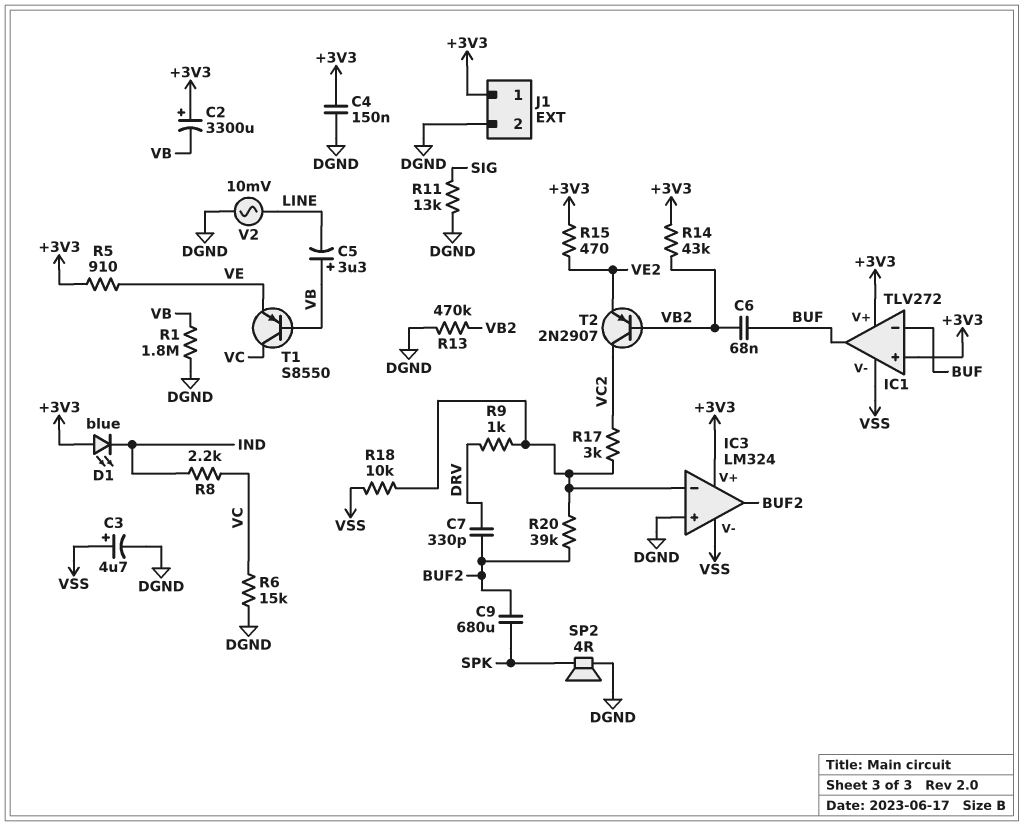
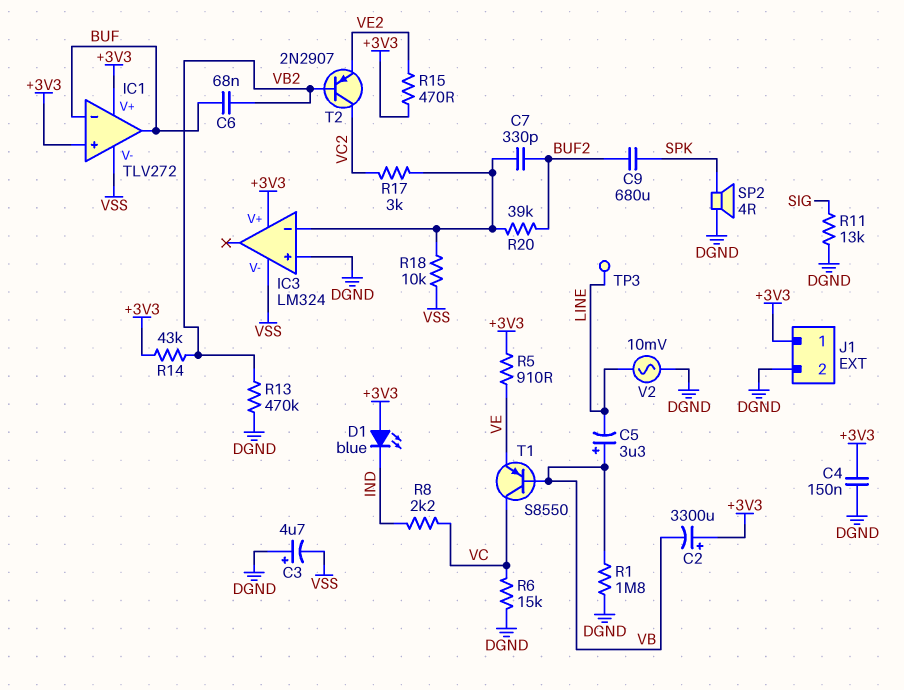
C3: 4.7uF (plus VSS, minus DGND) -> 4.7uF (plus DGND, minus VSS)
C7: 330pF (BUF2, DRV) -> 330pF (BUF2, IC3/in-)
IC3 pin out: BUF2 -> none
R9: 1k (DRV, IC3/in-) -> none
TP3: none -> test point (LINE)

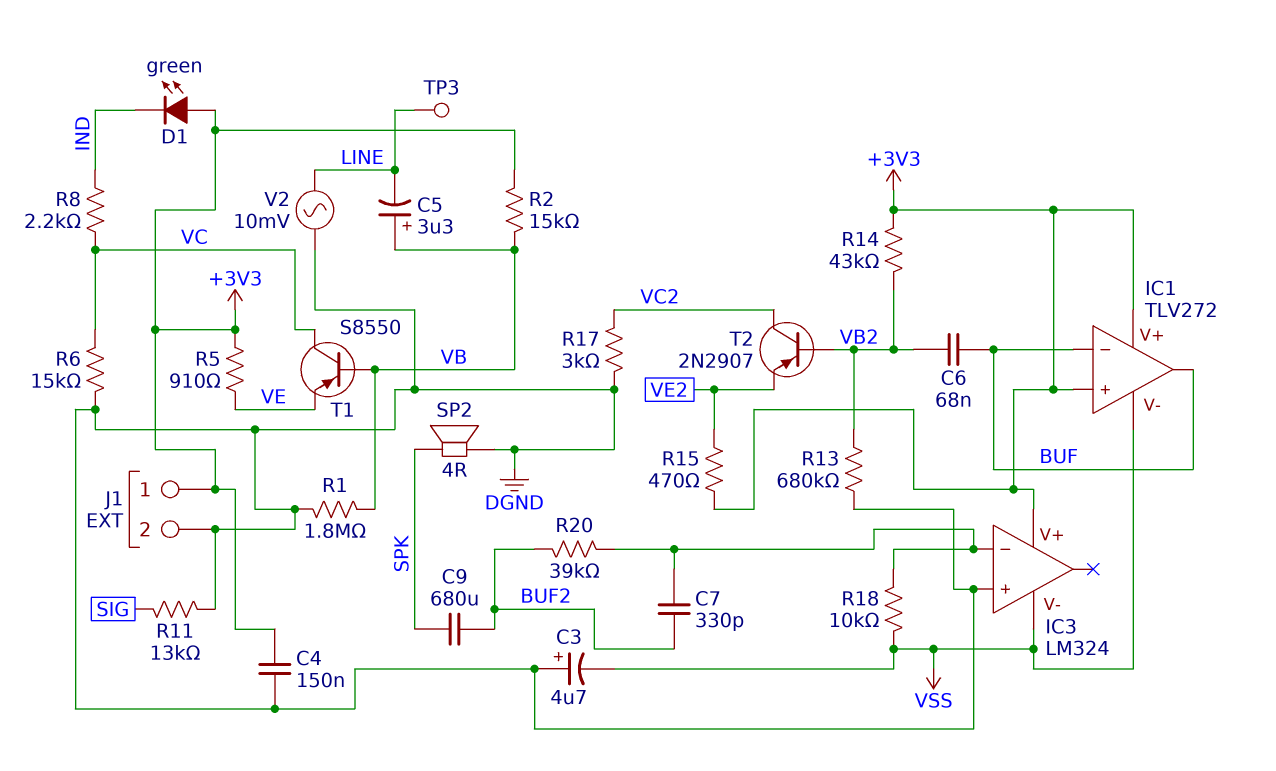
C2: 3300uF (plus +3V3, minus VB) -> none
D1: LED blue (A +3V3, K IND) -> LED green (A +3V3, K IND)
R2: none -> 15k (+3V3, VB)
R13: 470k (DGND, VB2) -> 680k (DGND, VB2)
R17: 3k (IC3/in-, VC2) -> 3k (DGND, VC2)

